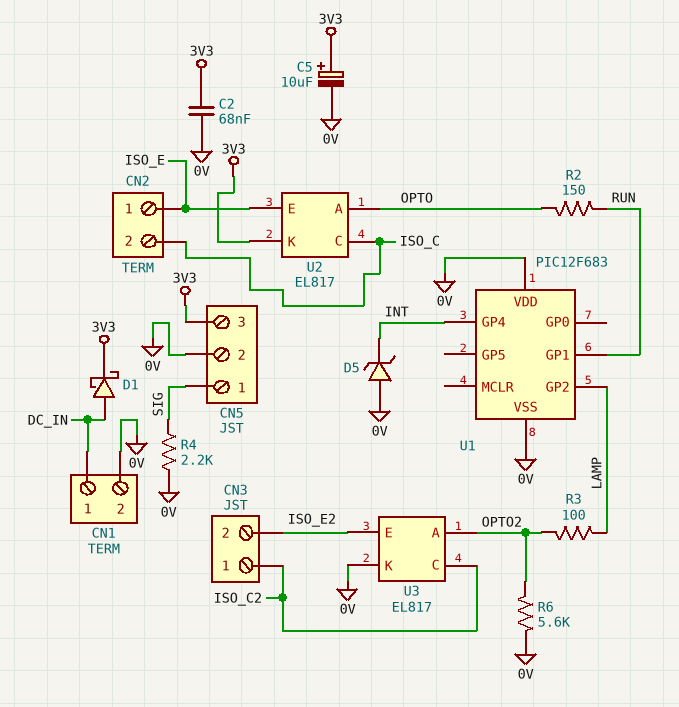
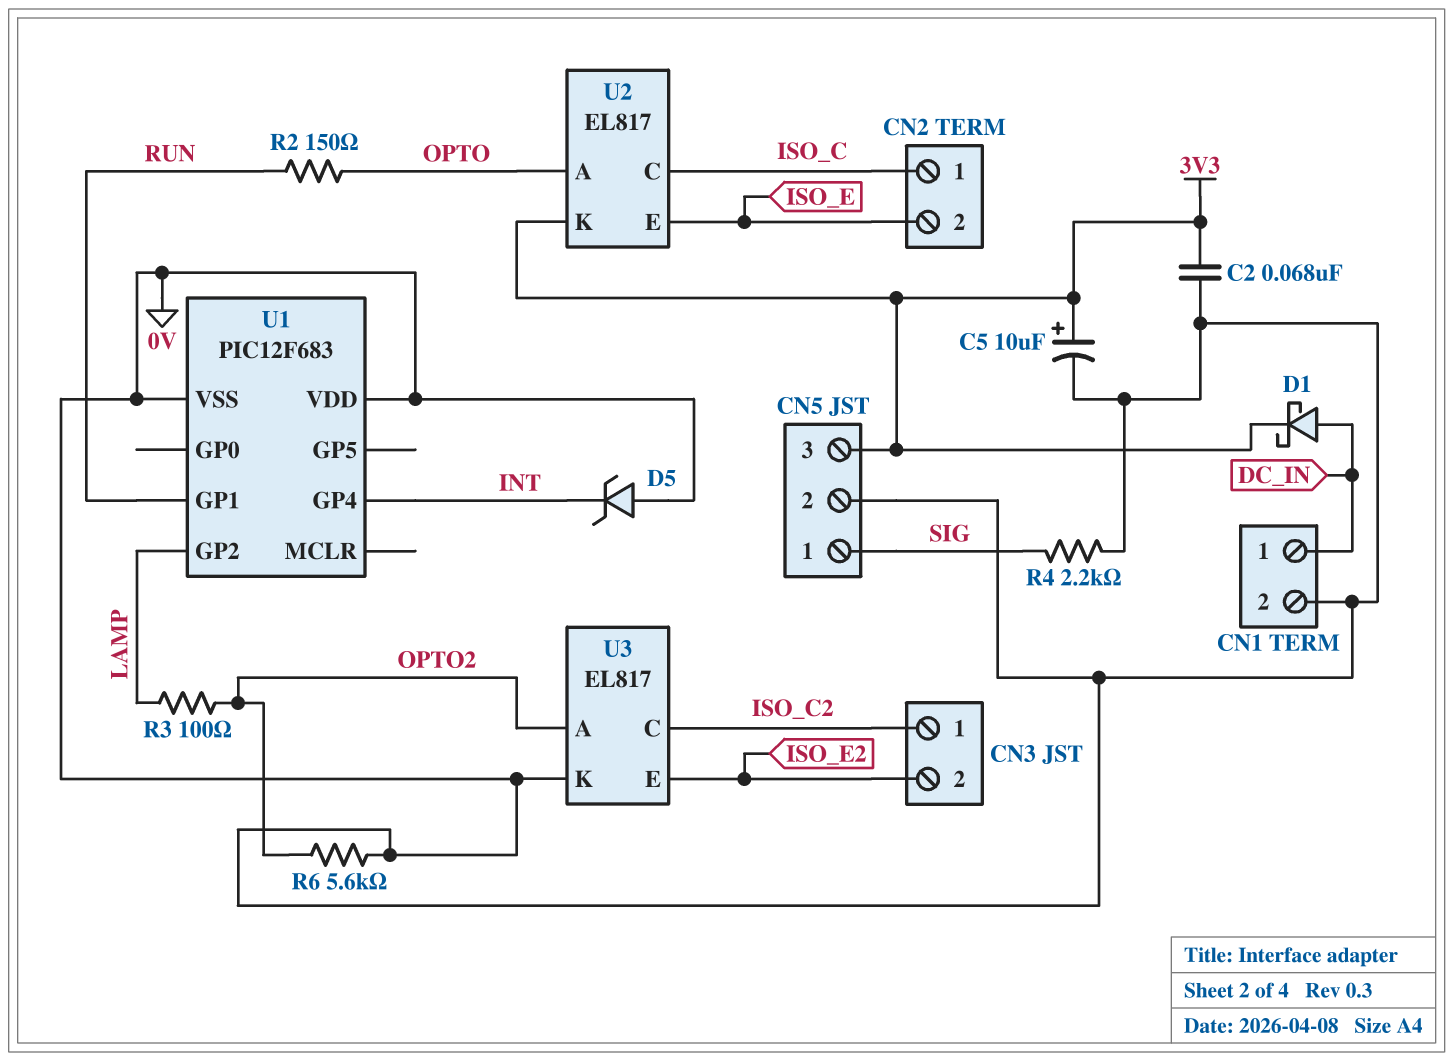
CN2 pin 1: ISO_E -> ISO_C
CN2 pin 2: ISO_C -> ISO_E

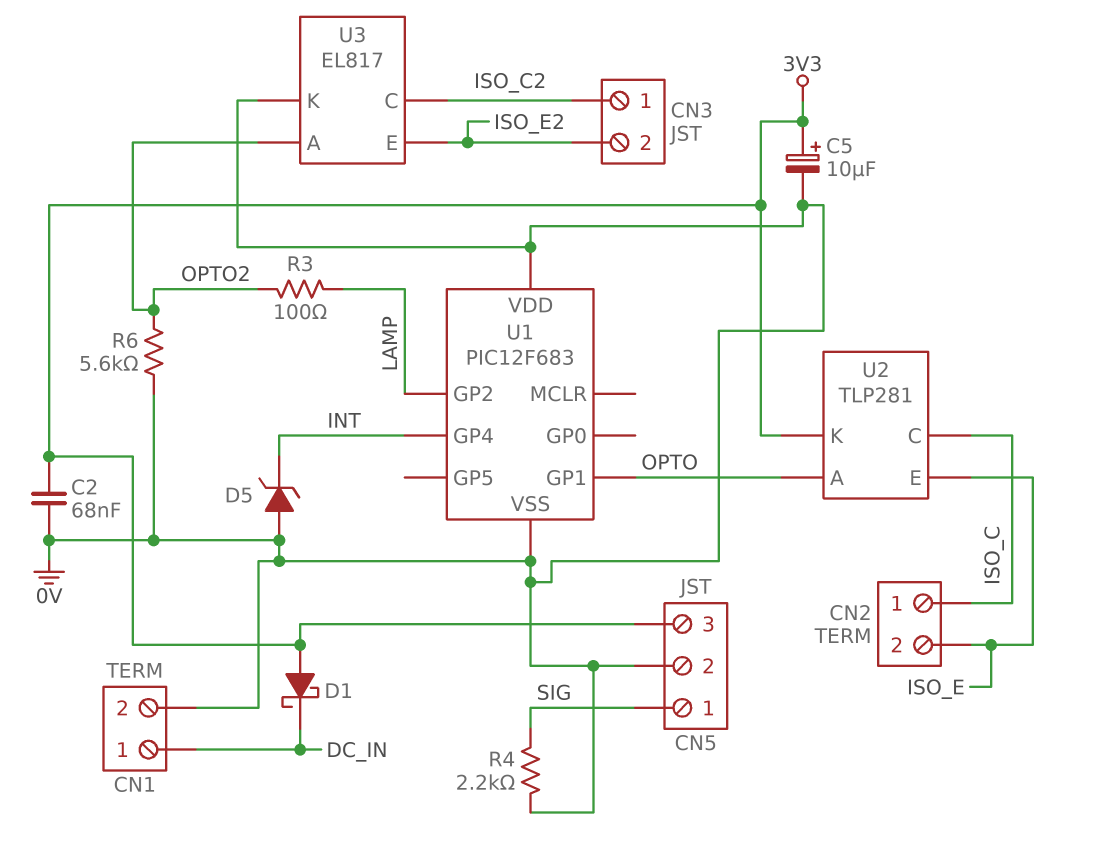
D1: schottky (A DC_IN, K 3V3) -> schottky (A 3V3, K DC_IN)
R2: 150 (OPTO, RUN) -> none
U1 pin GP1: RUN -> OPTO
U2: EL817 -> TLP281

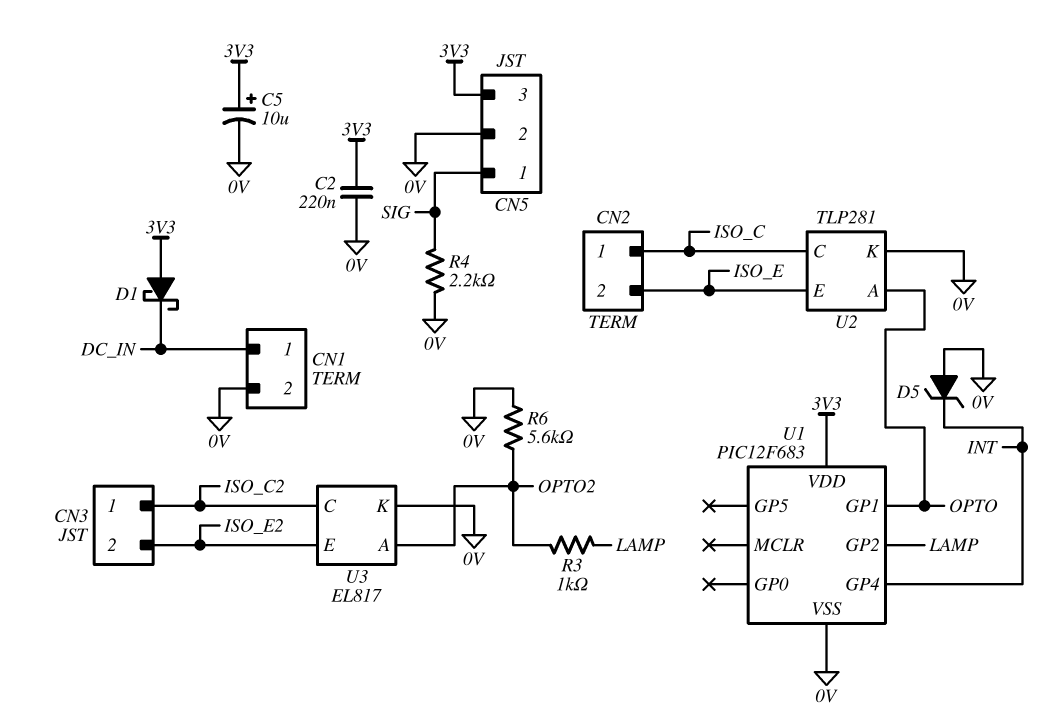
C2: 68nF (0V, 3V3) -> 220nF (0V, 3V3)
R3: 100 (LAMP, OPTO2) -> 1k (LAMP, OPTO2)
U1 pin VDD: 0V -> 3V3
U2 pin K: 3V3 -> 0V

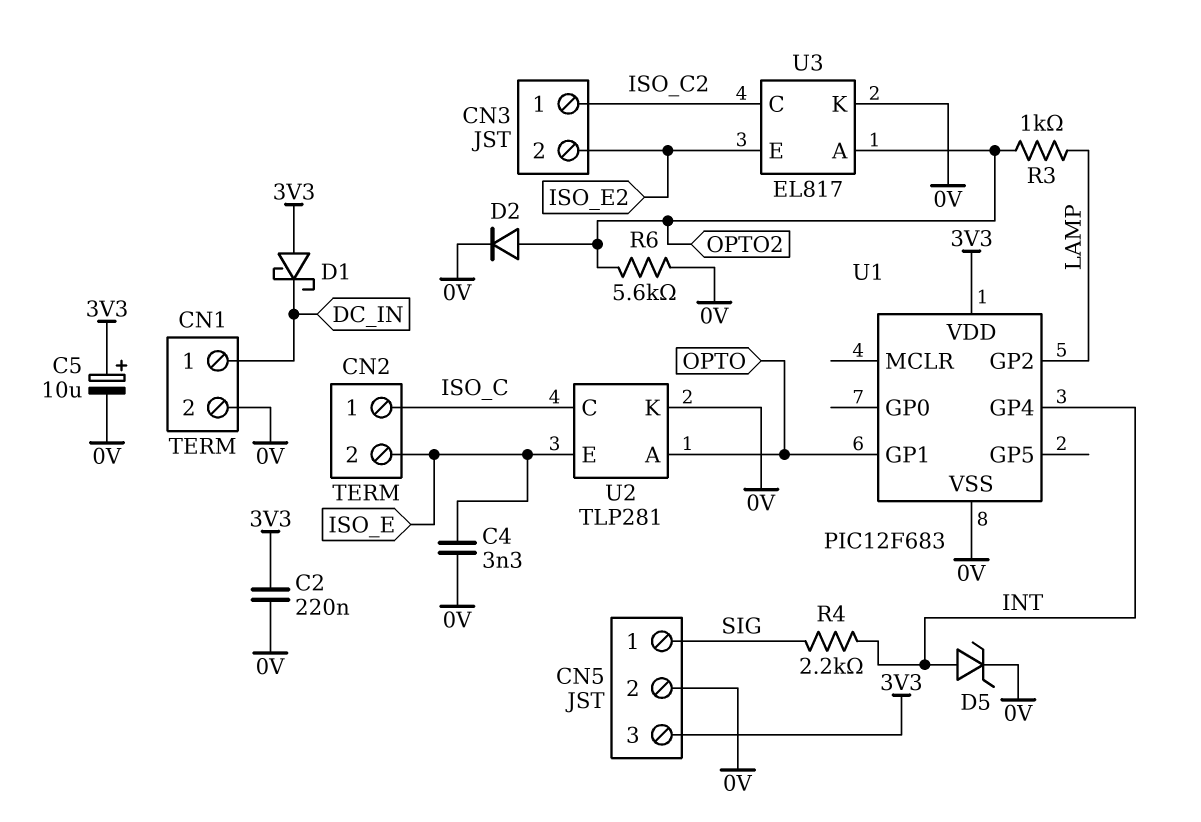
C4: none -> 3.3nF (0V, ISO_E)
D2: none -> diode (A OPTO2, K 0V)
D5: zener (A 0V, K INT) -> zener (A INT, K 0V)
R4: 2.2k (0V, SIG) -> 2.2k (INT, SIG)

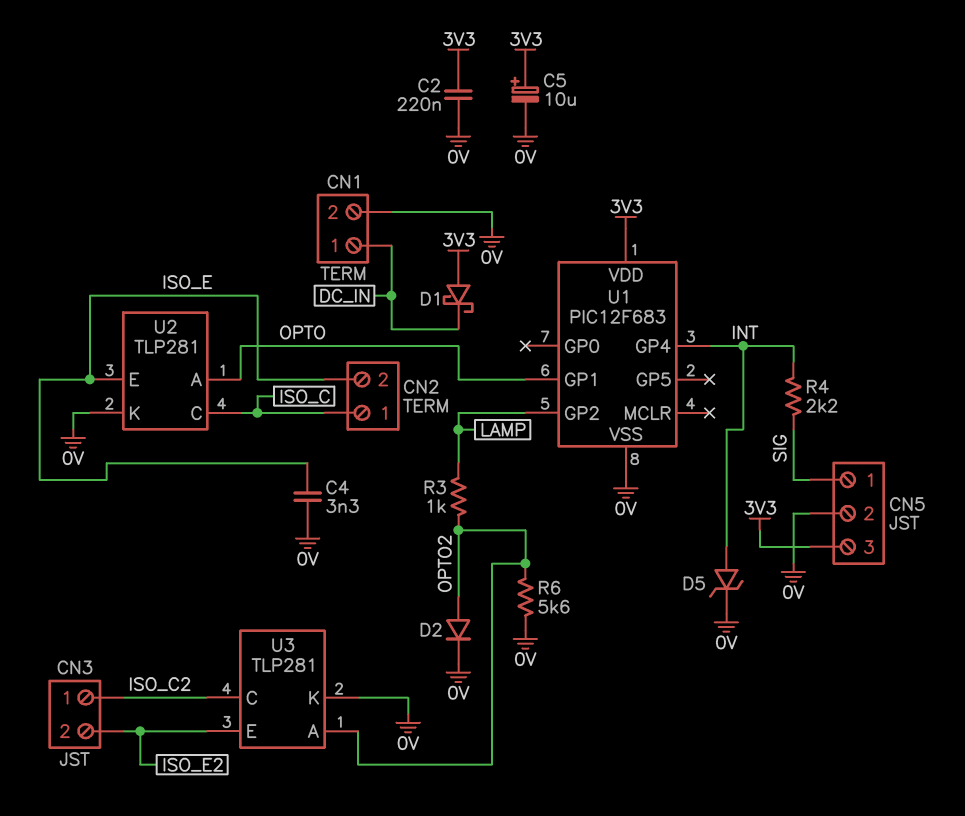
U3: EL817 -> TLP281

